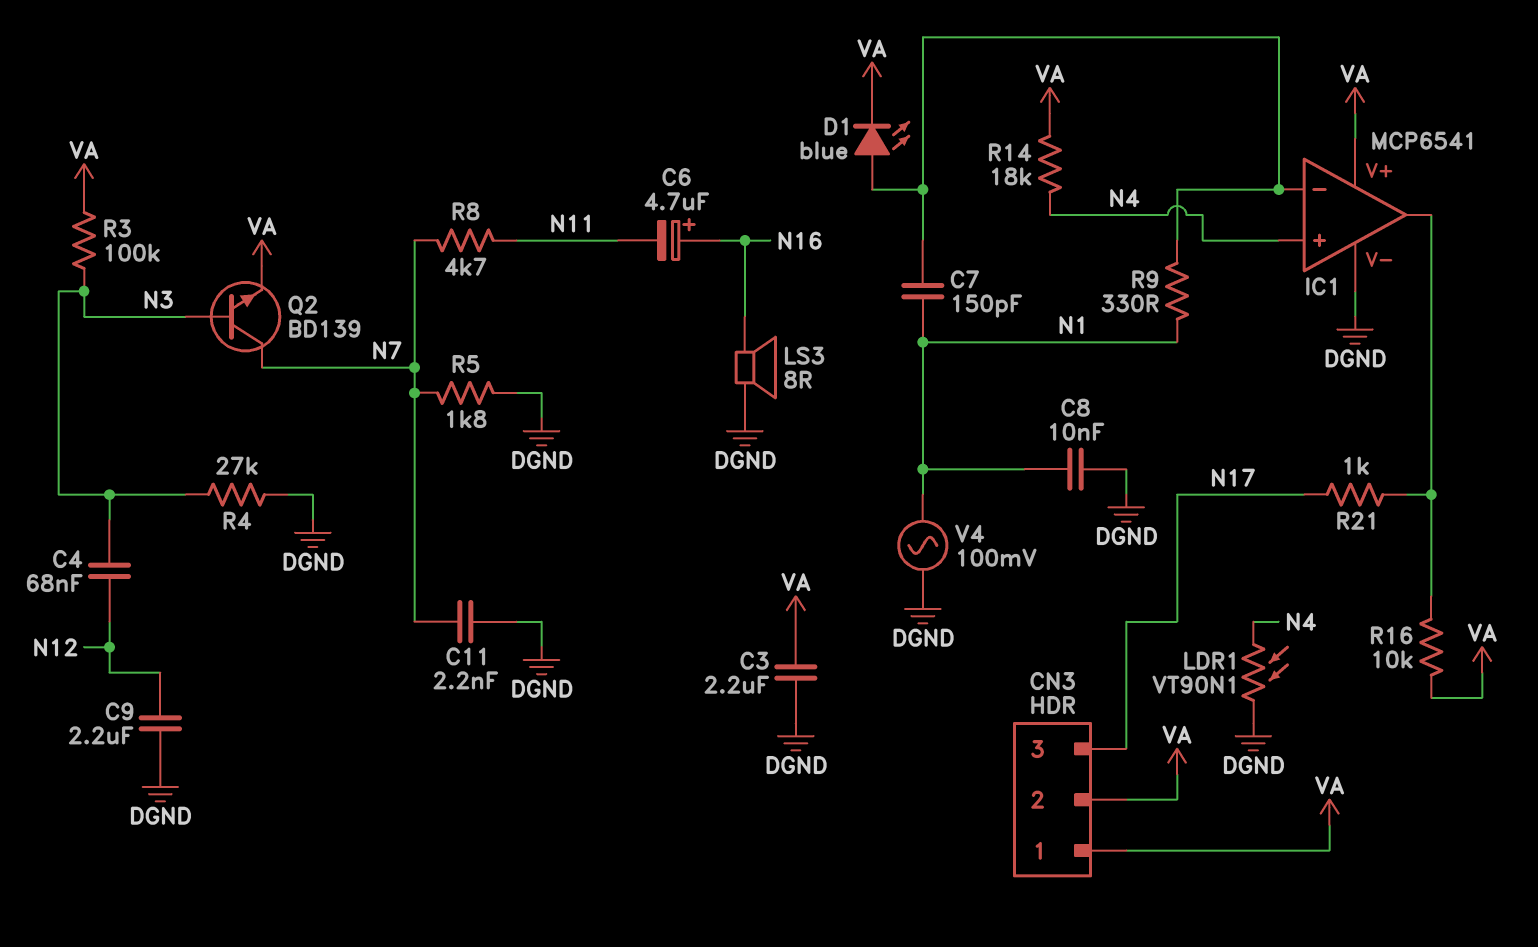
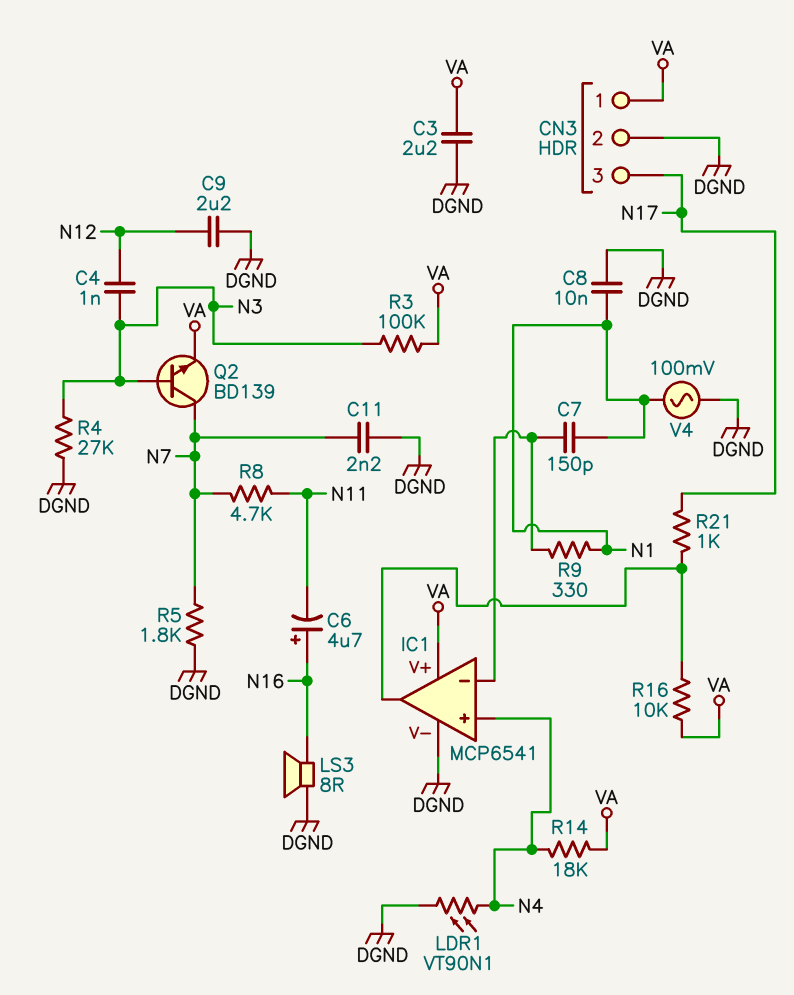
C4: 68nF (N3, N12) -> 1nF (N3, N12)
CN3 pin 2: VA -> DGND
D1: LED blue (A IC1/in-, K VA) -> none

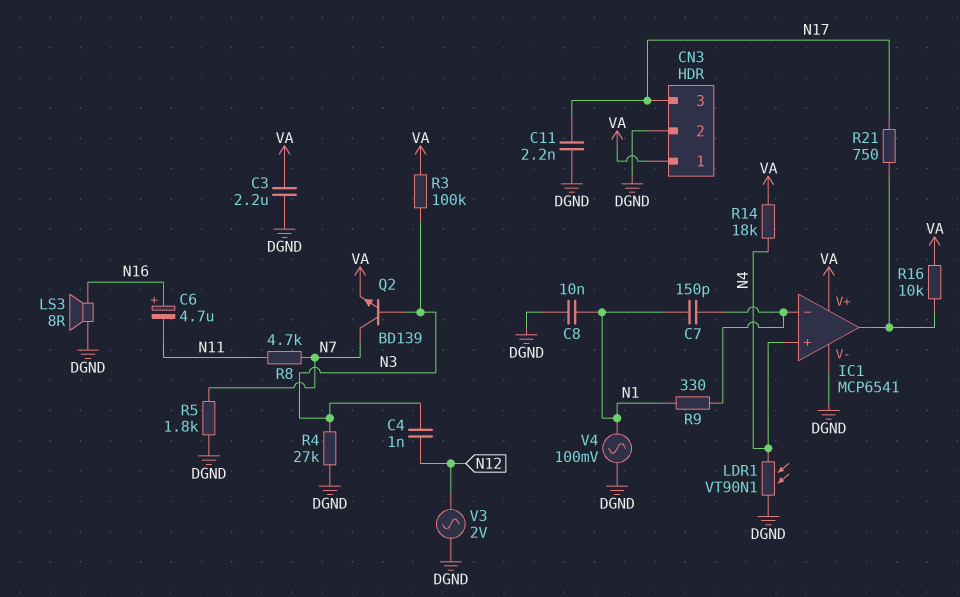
C9: 2.2uF (DGND, N12) -> none
C11: 2.2nF (DGND, N7) -> 2.2nF (DGND, N17)
R21: 1k (IC1/out, N17) -> 750 (IC1/out, N17)
V3: none -> AC 2V (DGND, N12)

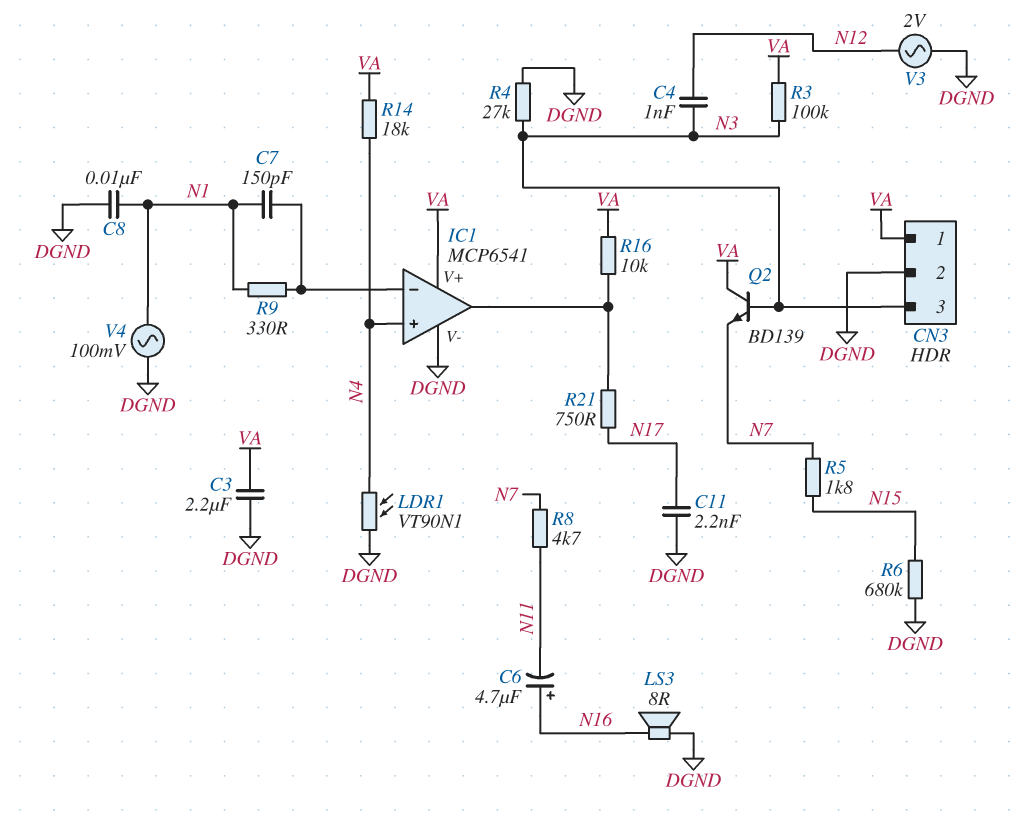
CN3 pin 3: N17 -> N3
Q2: NPN BD139 (B N3, C N7, E VA) -> NPN BD139 (B N3, C VA, E N7)
R5: 1.8k (DGND, N7) -> 1.8k (N7, N15)
R6: none -> 680k (DGND, N15)

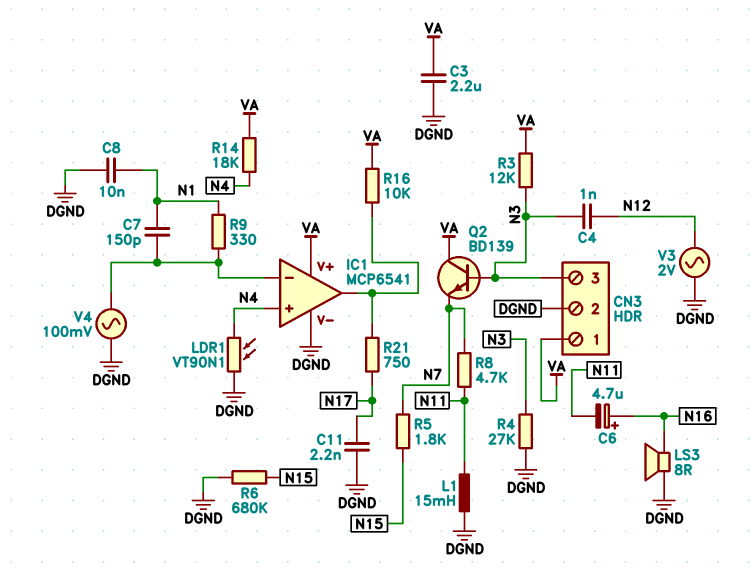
L1: none -> 15mH (DGND, N11)
R3: 100k (N3, VA) -> 12k (N3, VA)
V4: AC 100mV (DGND, N1) -> AC 100mV (DGND, IC1/in-)

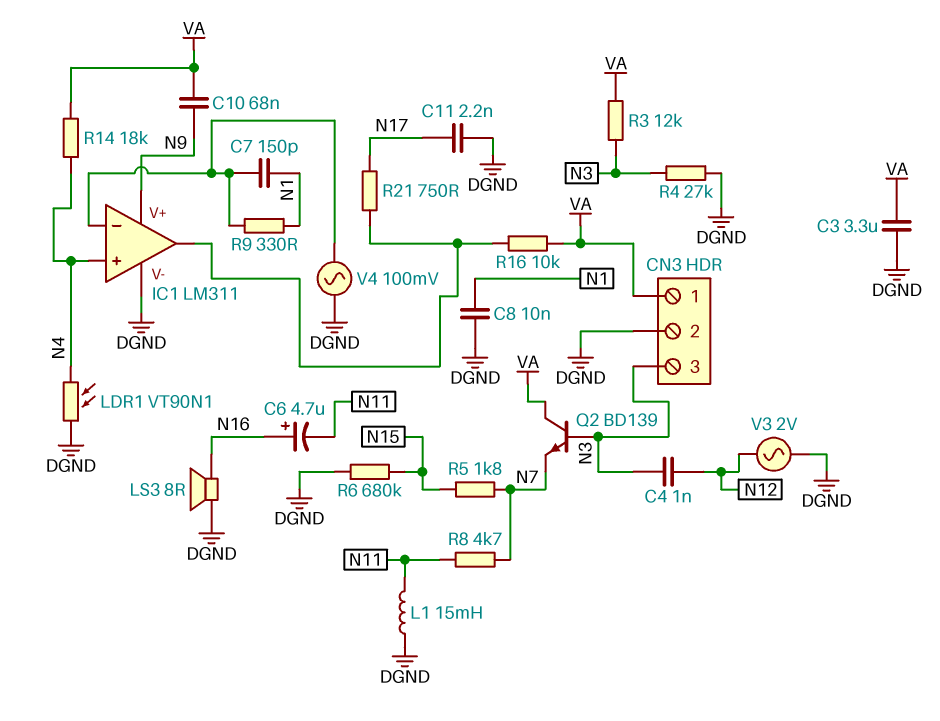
C3: 2.2uF (DGND, VA) -> 3.3uF (DGND, VA)
C10: none -> 68nF (N9, VA)
IC1: MCP6541 -> LM311
IC1 pin V+: VA -> N9

